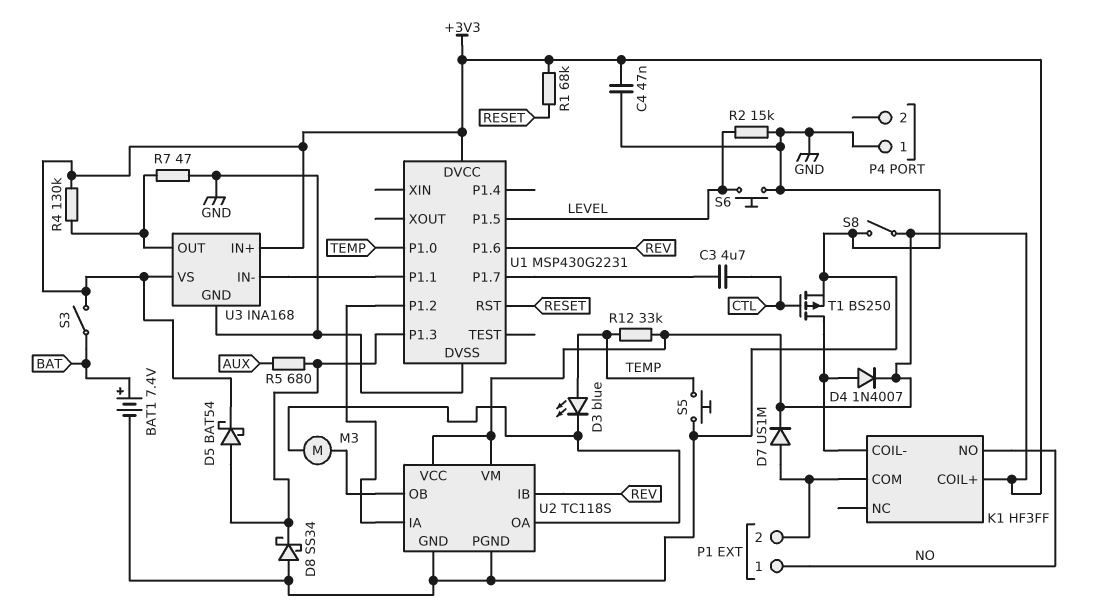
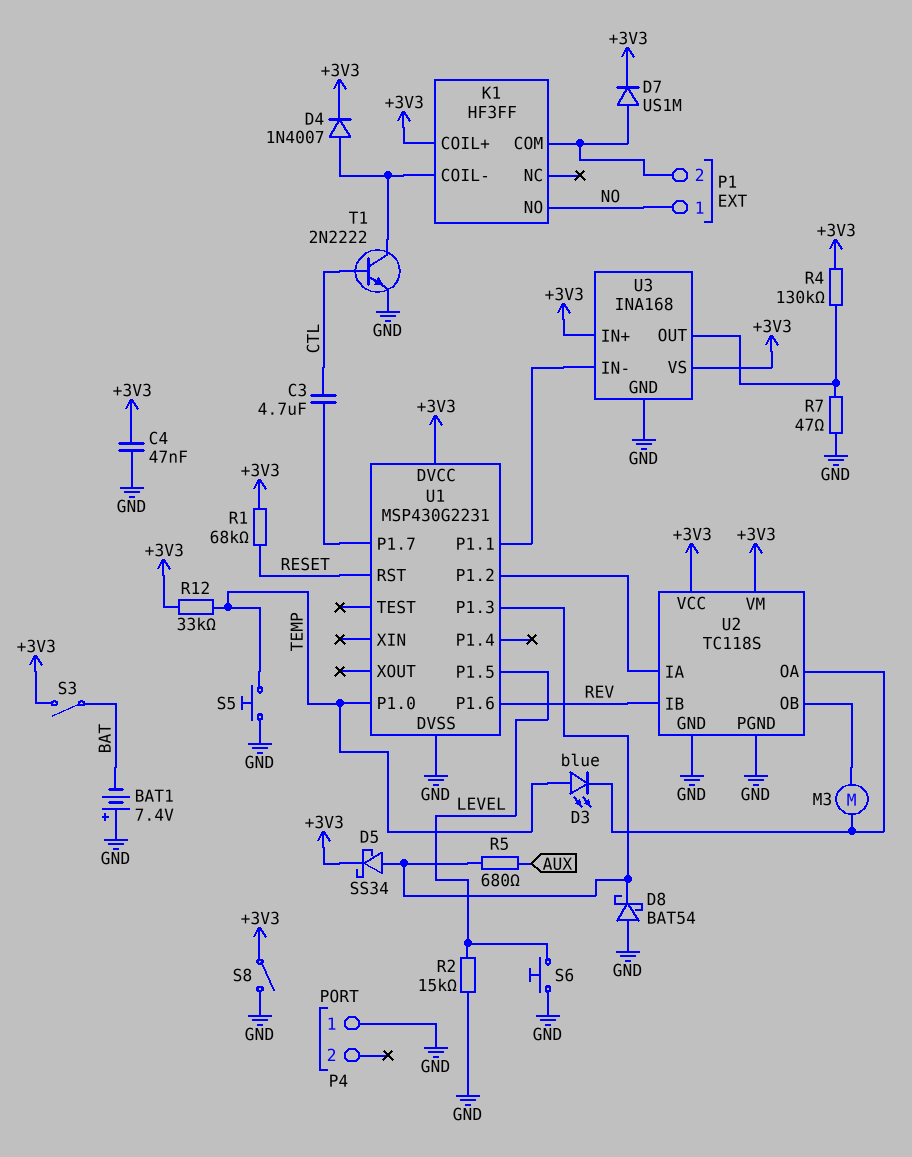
BAT1: 7.4V (plus BAT, minus GND) -> 7.4V (plus GND, minus BAT)
D5: schottky BAT54 (A U1/P1.3, K +3V3) -> schottky SS34 (A U1/P1.3, K +3V3)
D8: schottky SS34 (A GND, K U1/P1.3) -> schottky BAT54 (A GND, K U1/P1.3)
T1: PMOS BS250 (G CTL, D K1/COIL-, S GND) -> NPN 2N2222 (B CTL, C K1/COIL-, E GND)

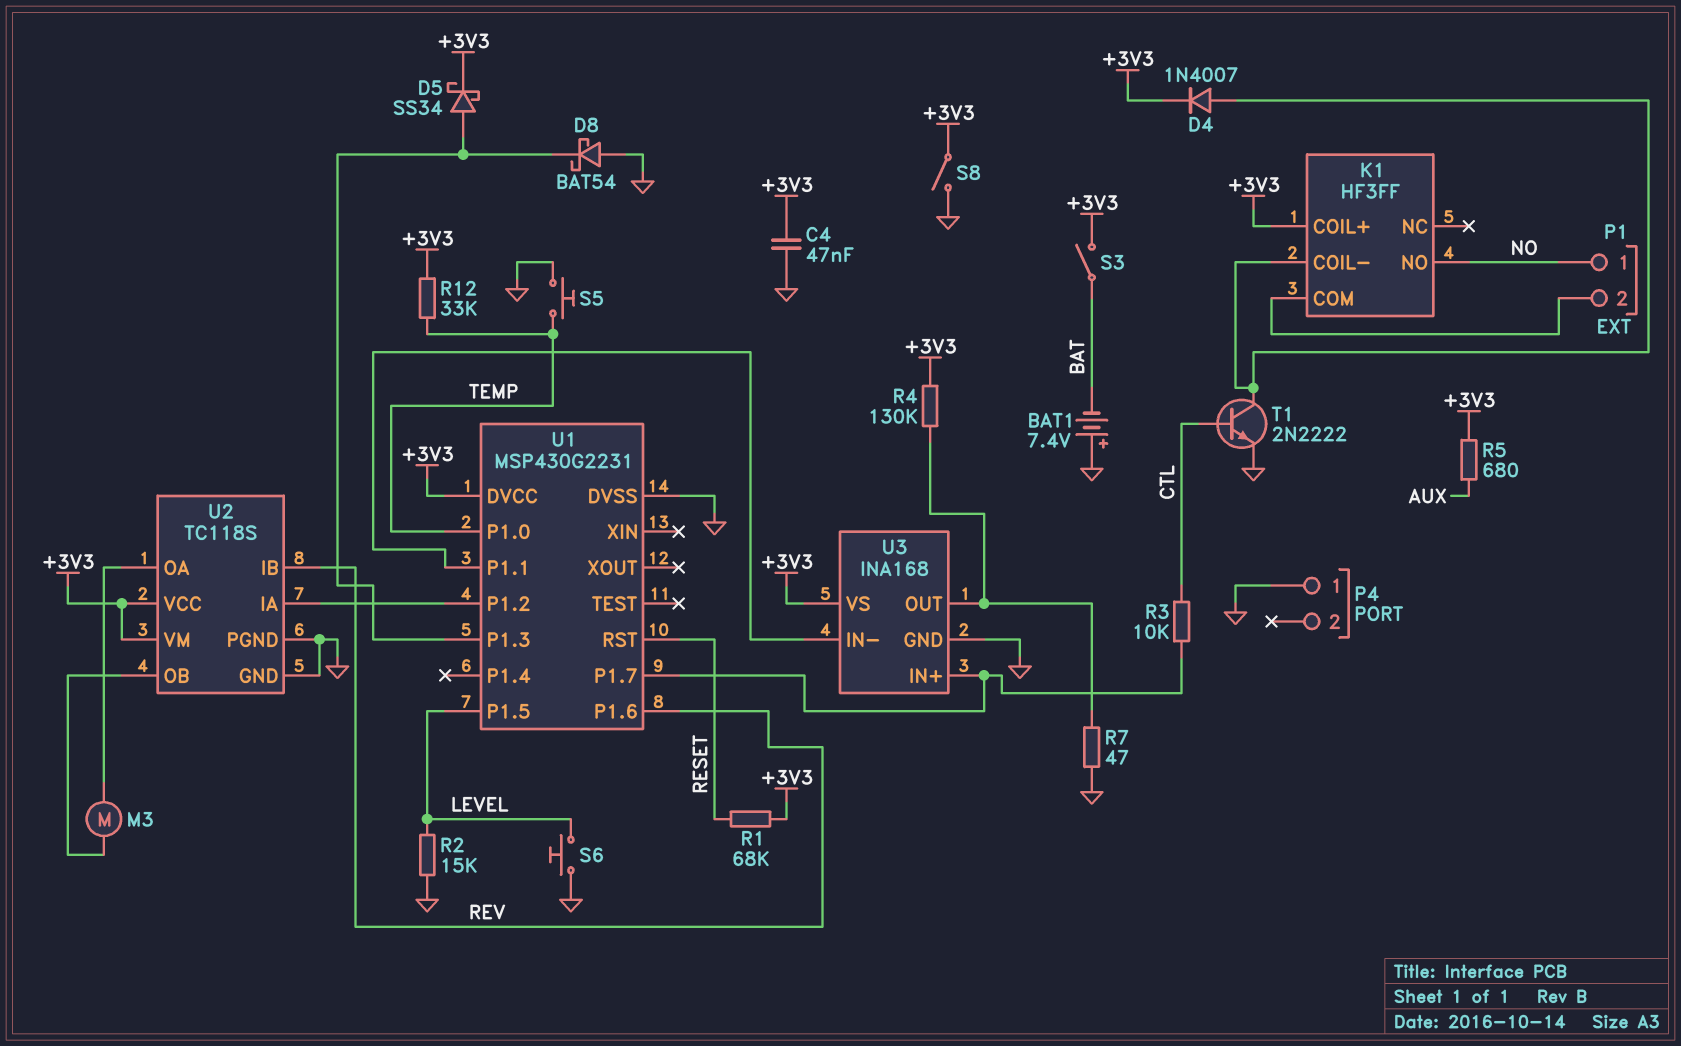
C3: 4.7uF (CTL, U1/P1.7) -> none
D3: LED blue (A TEMP, K U2/OA) -> none
D7: diode US1M (A K1/COM, K +3V3) -> none
R3: none -> 10k (CTL, U1/P1.7)
R5: 680 (AUX, U1/P1.3) -> 680 (+3V3, AUX)
U3 pin IN+: +3V3 -> U1/P1.7

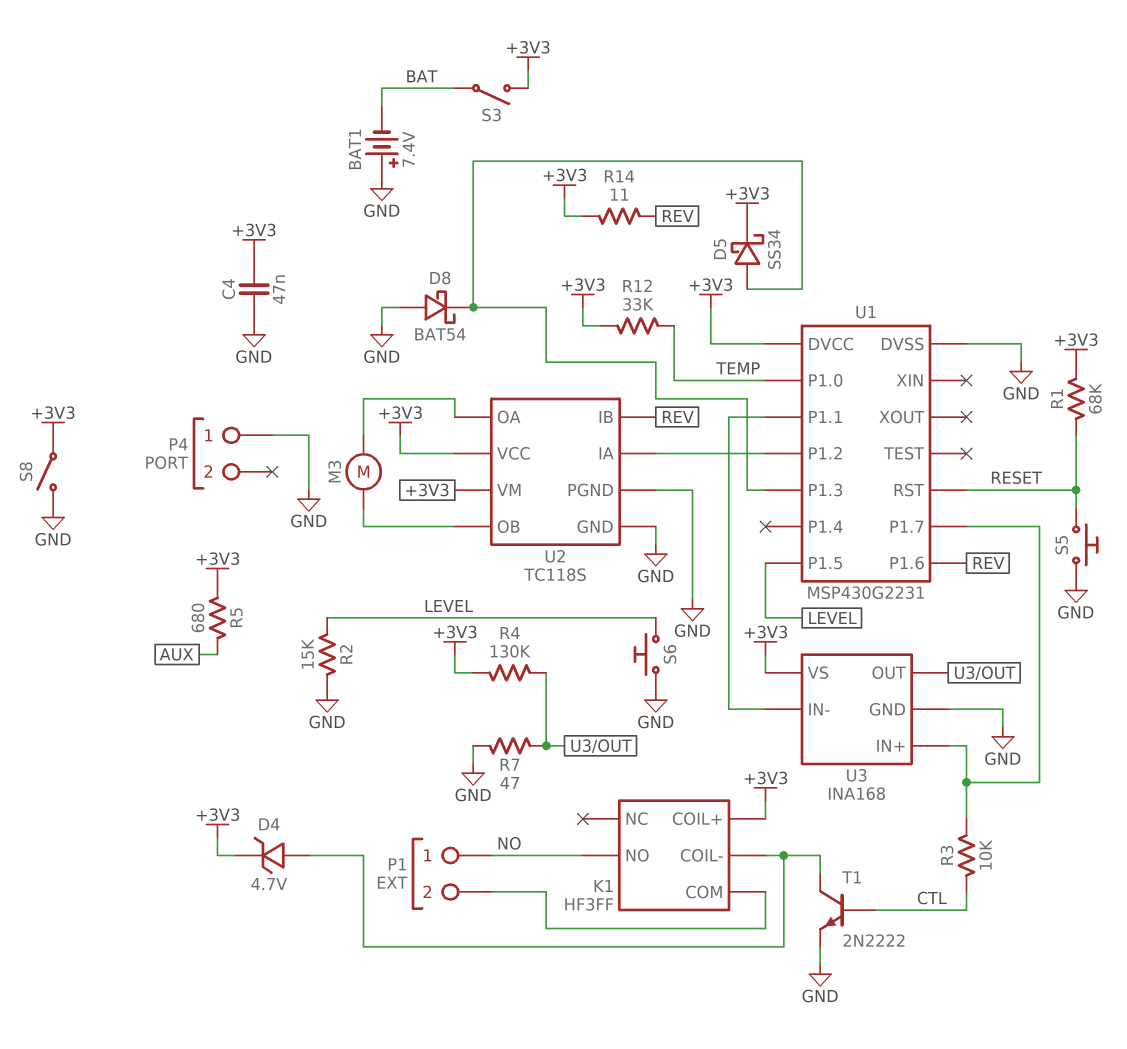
D4: diode 1N4007 (A K1/COIL-, K +3V3) -> zener 4.7V (A K1/COIL-, K +3V3)
R14: none -> 11 (+3V3, REV)
S5: button (GND, TEMP) -> button (GND, RESET)

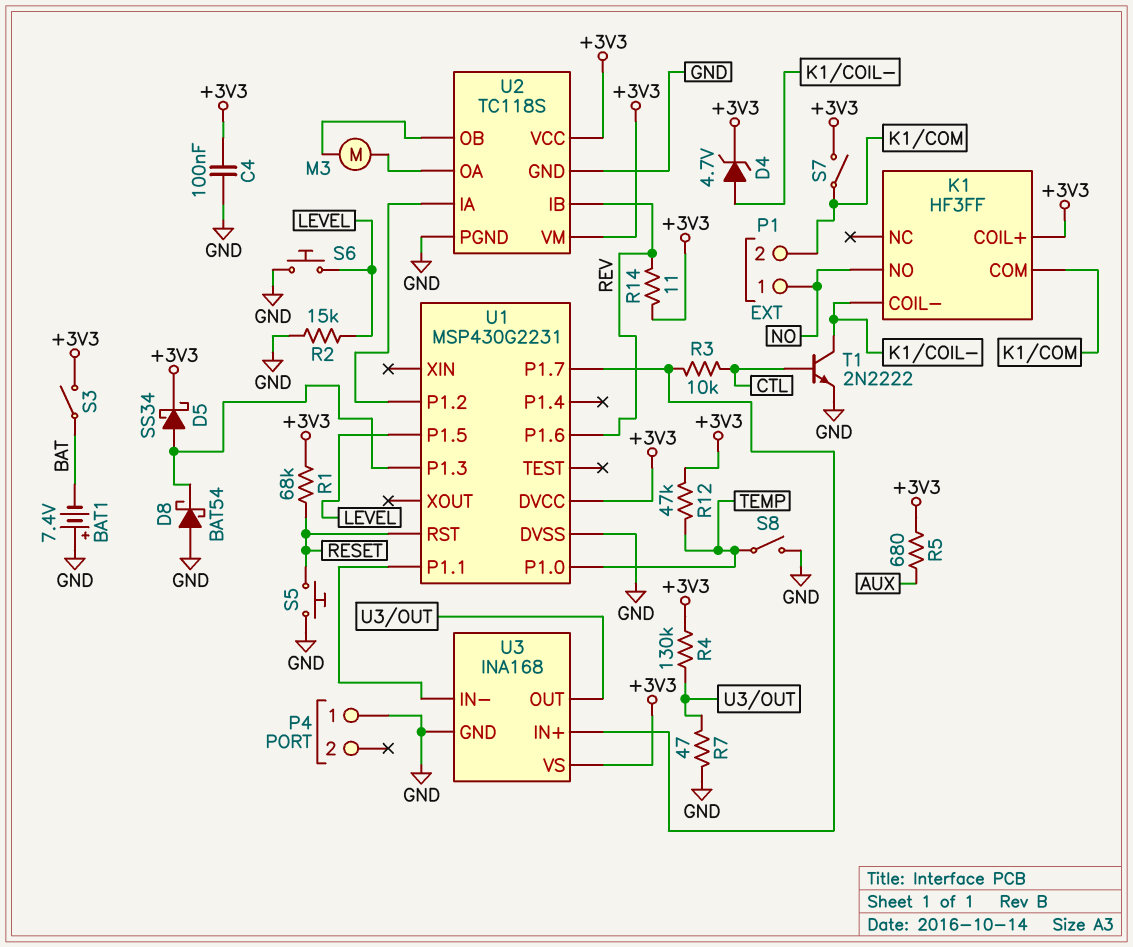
C4: 47nF (+3V3, GND) -> 100nF (+3V3, GND)
R12: 33k (+3V3, TEMP) -> 47k (+3V3, TEMP)
S7: none -> switch (+3V3, K1/COM)
S8: switch (+3V3, GND) -> switch (GND, TEMP)

